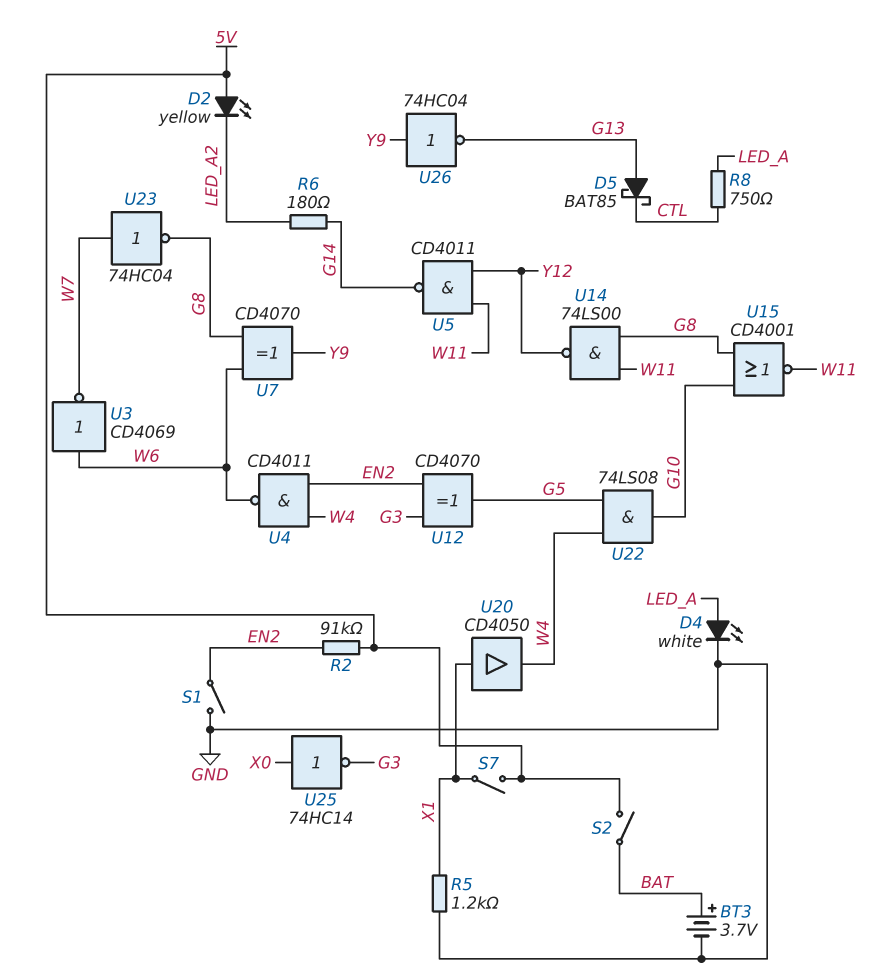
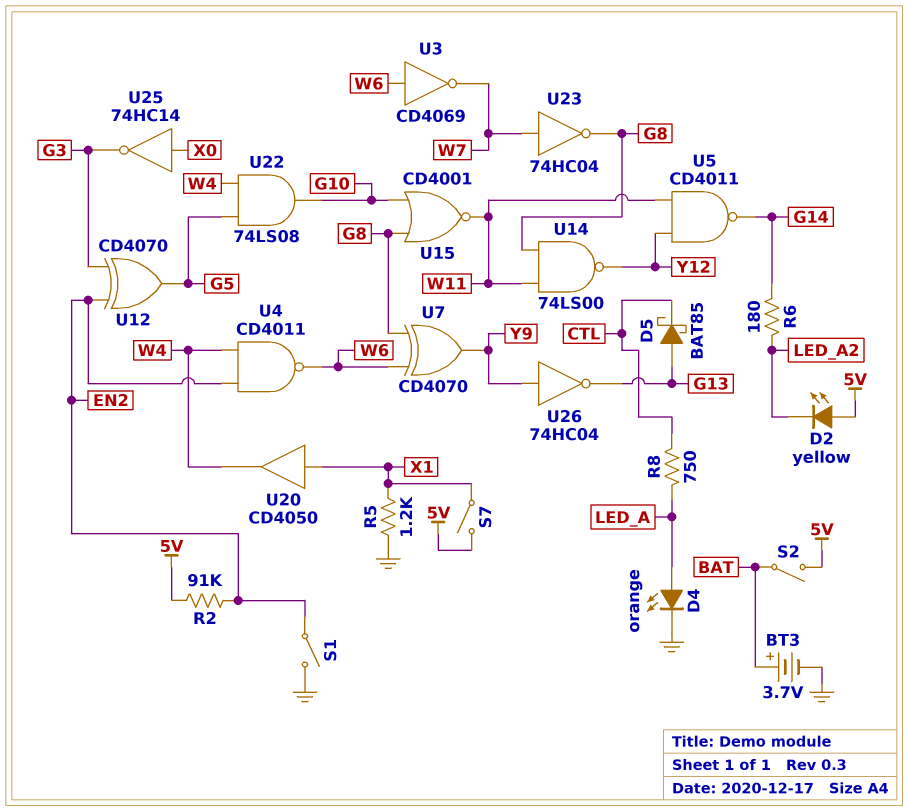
D4: LED white (A LED_A, K GND) -> LED orange (A LED_A, K GND)

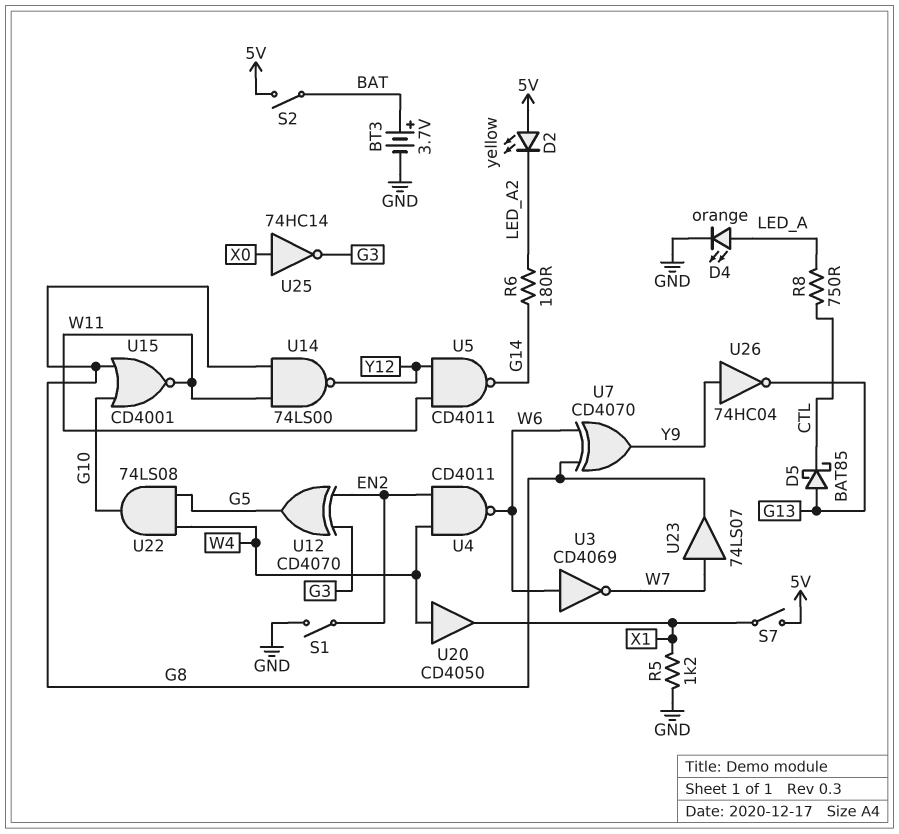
R2: 91k (5V, EN2) -> none
U20: buffer CD4050 (in X1, out W4) -> buffer CD4050 (in W4, out X1)
U23: NOT 74HC04 (in W7, out G8) -> buffer 74LS07 (in W7, out G8)

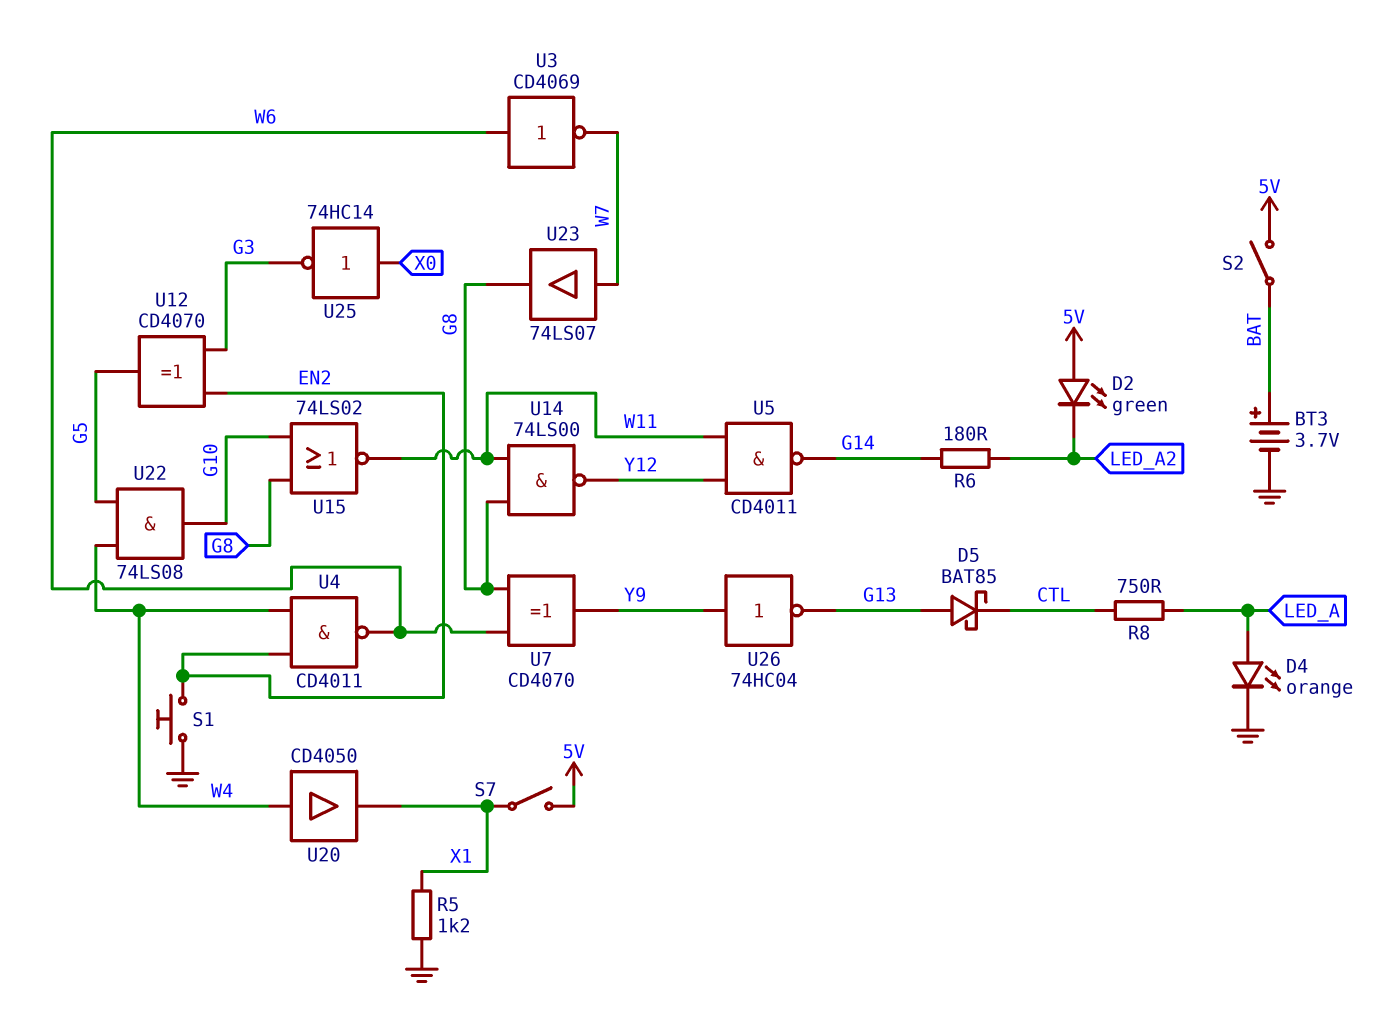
D2: LED yellow (A 5V, K LED_A2) -> LED green (A 5V, K LED_A2)
S1: switch (EN2, GND) -> button (EN2, GND)
U15: NOR CD4001 (in G8, in G10, out W11) -> NOR 74LS02 (in G8, in G10, out W11)

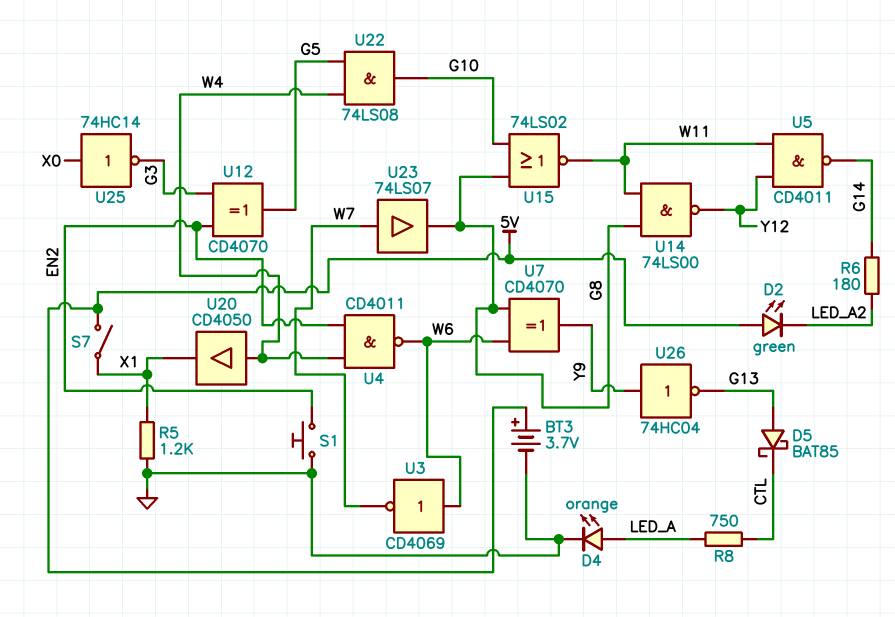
BT3: 3.7V (plus BAT, minus GND) -> 3.7V (plus 5V, minus GND)
S2: switch (5V, BAT) -> none

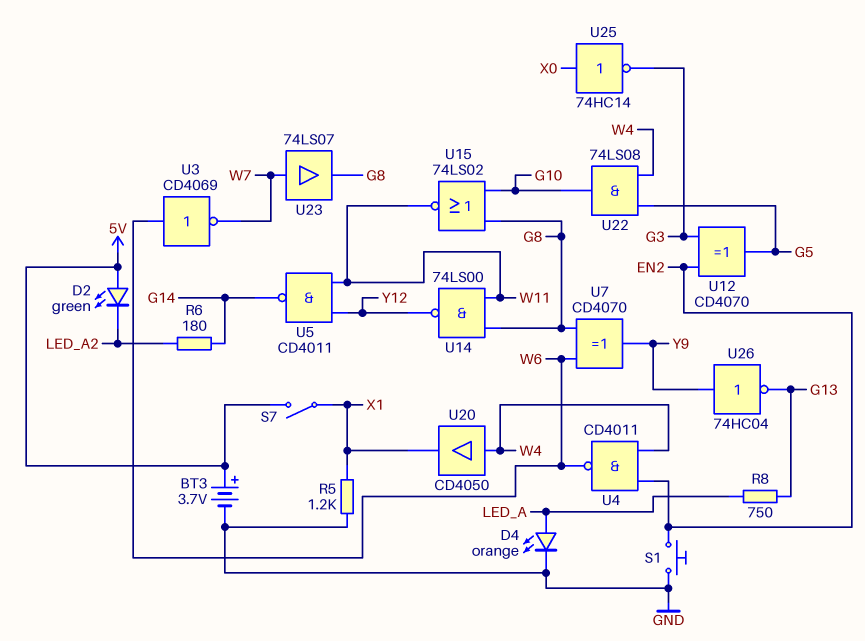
D5: schottky BAT85 (A G13, K CTL) -> none
R8: 750 (CTL, LED_A) -> 750 (G13, LED_A)

